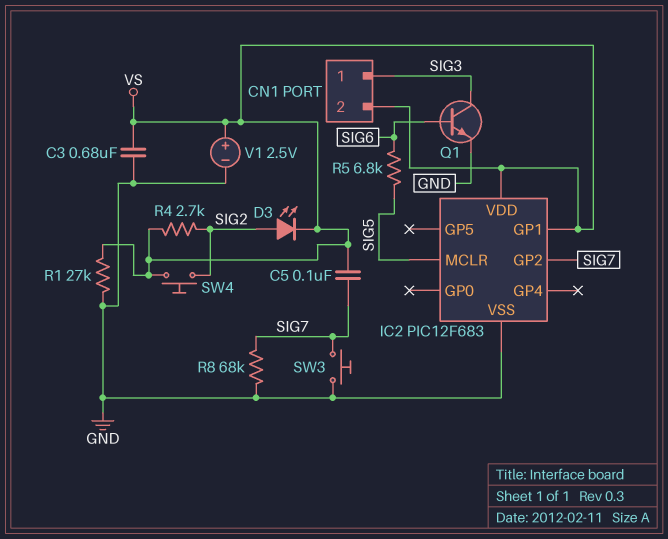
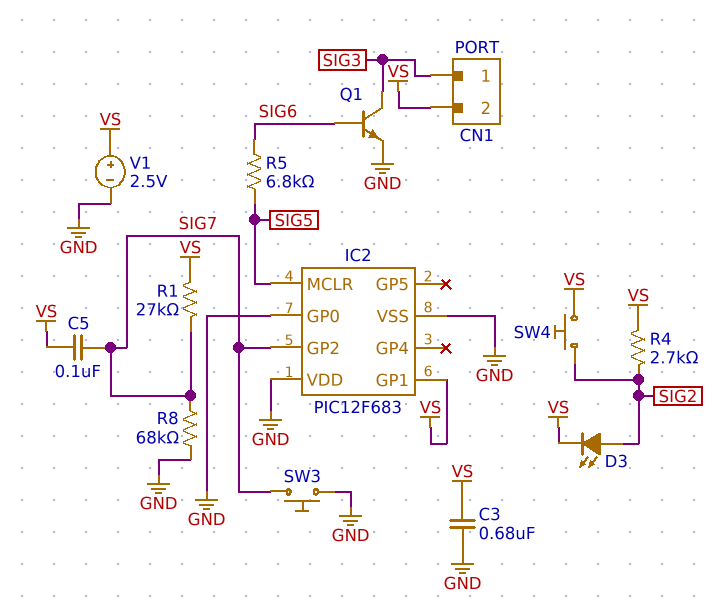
IC2 pin GP0: none -> GND
IC2 pin VDD: VS -> GND
R1: 27k (GND, VS) -> 27k (SIG7, VS)

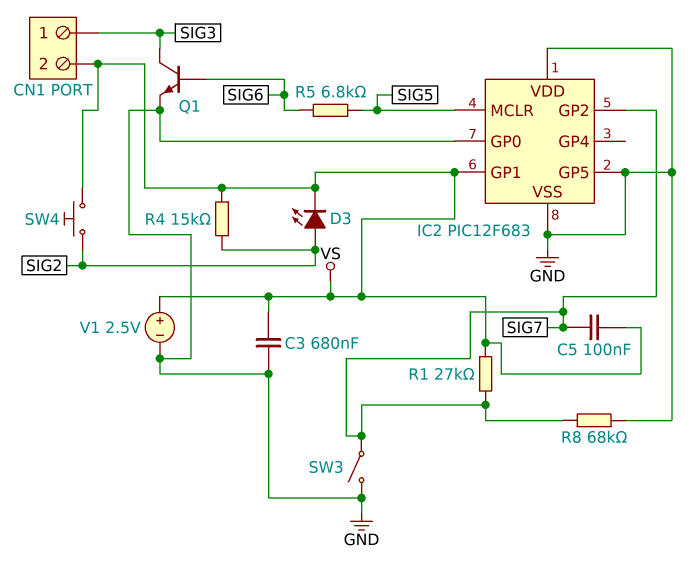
IC2 pin GP5: none -> GND
R4: 2.7k (SIG2, VS) -> 15k (SIG2, VS)
SW3: button (GND, SIG7) -> switch (GND, SIG7)

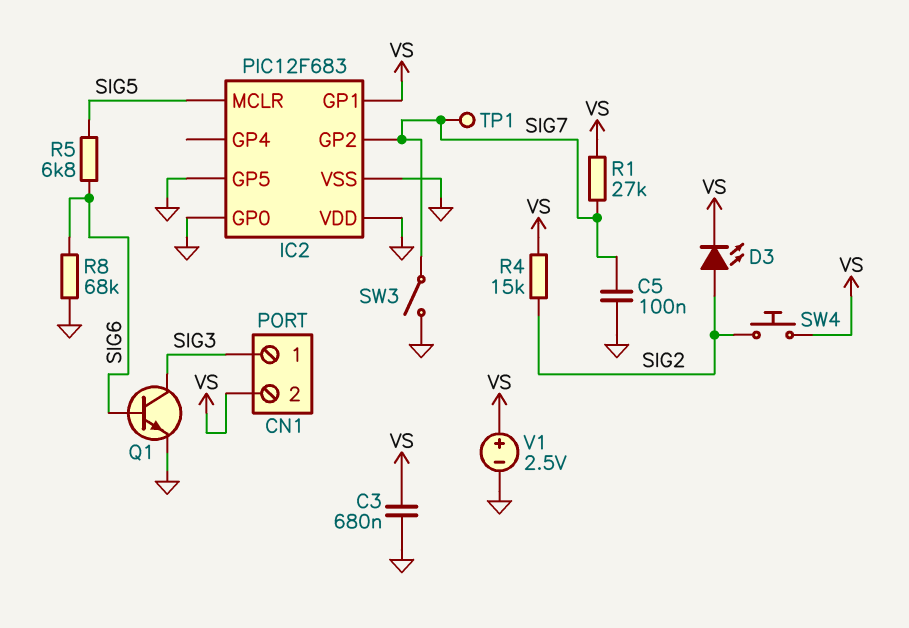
C5: 100nF (SIG7, VS) -> 100nF (GND, SIG7)
R8: 68k (GND, SIG7) -> 68k (GND, SIG6)
TP1: none -> test point (SIG7)

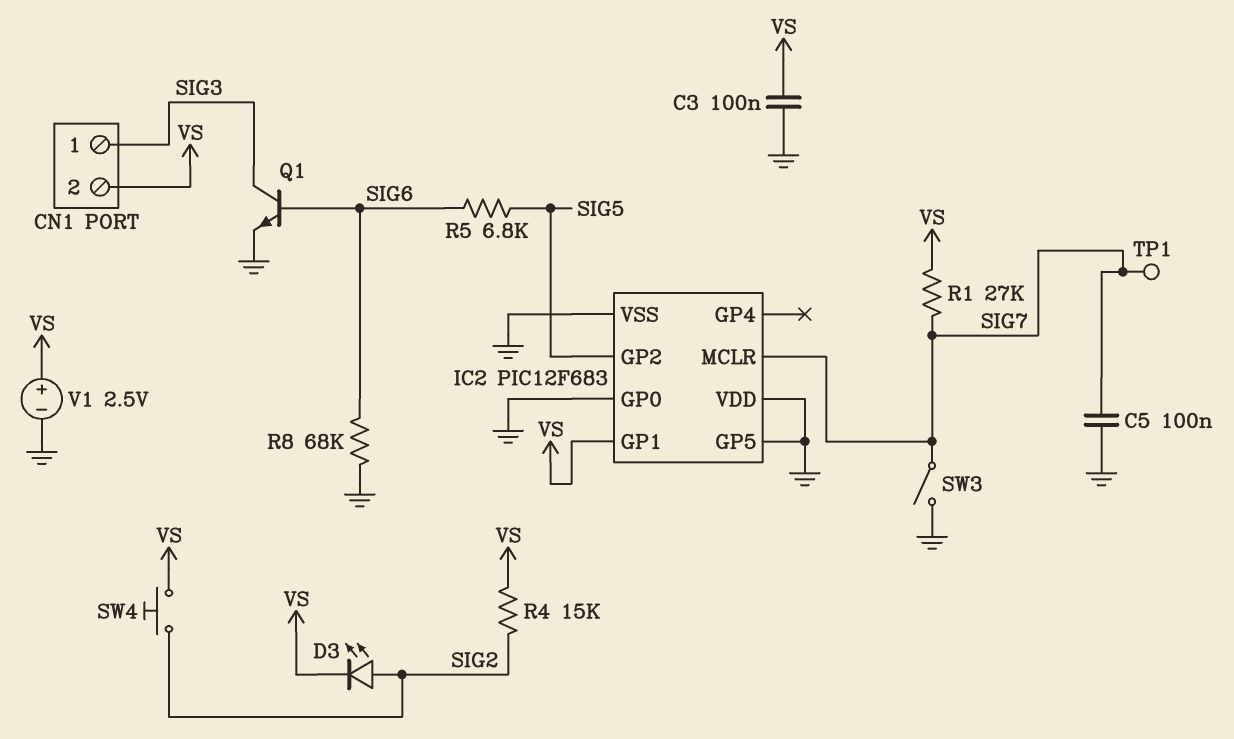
C3: 680nF (GND, VS) -> 100nF (GND, VS)
IC2 pin GP2: SIG7 -> SIG5
IC2 pin MCLR: SIG5 -> SIG7

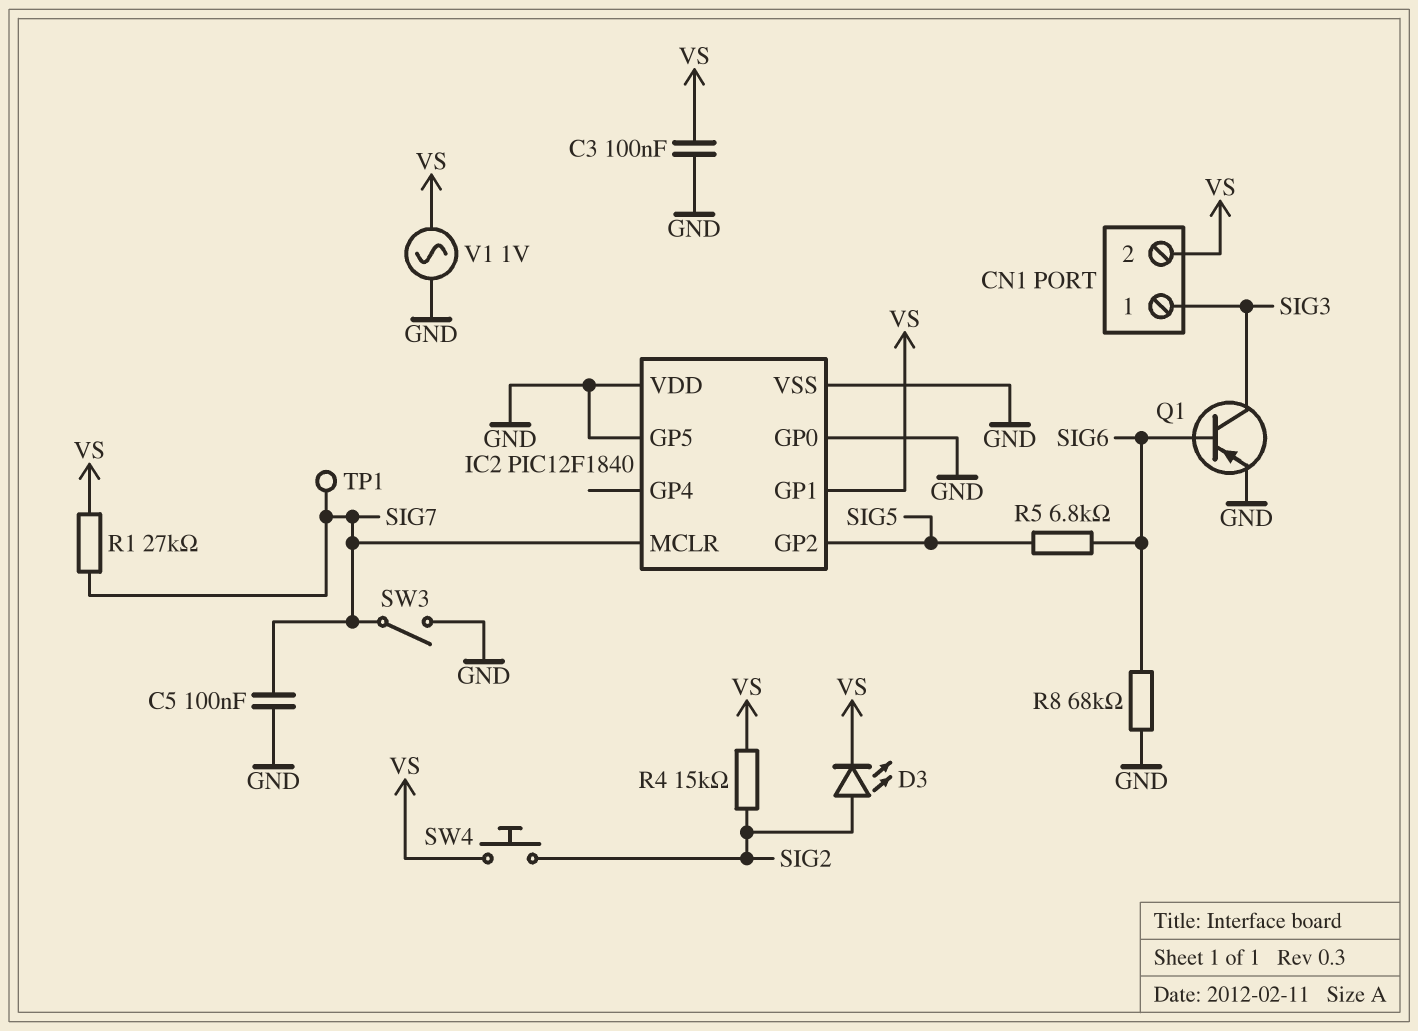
IC2: PIC12F683 -> PIC12F1840
Q1: NPN (B SIG6, C SIG3, E GND) -> PNP (B SIG6, C SIG3, E GND)
V1: 2.5V (plus VS, minus GND) -> AC 1V (GND, VS)

